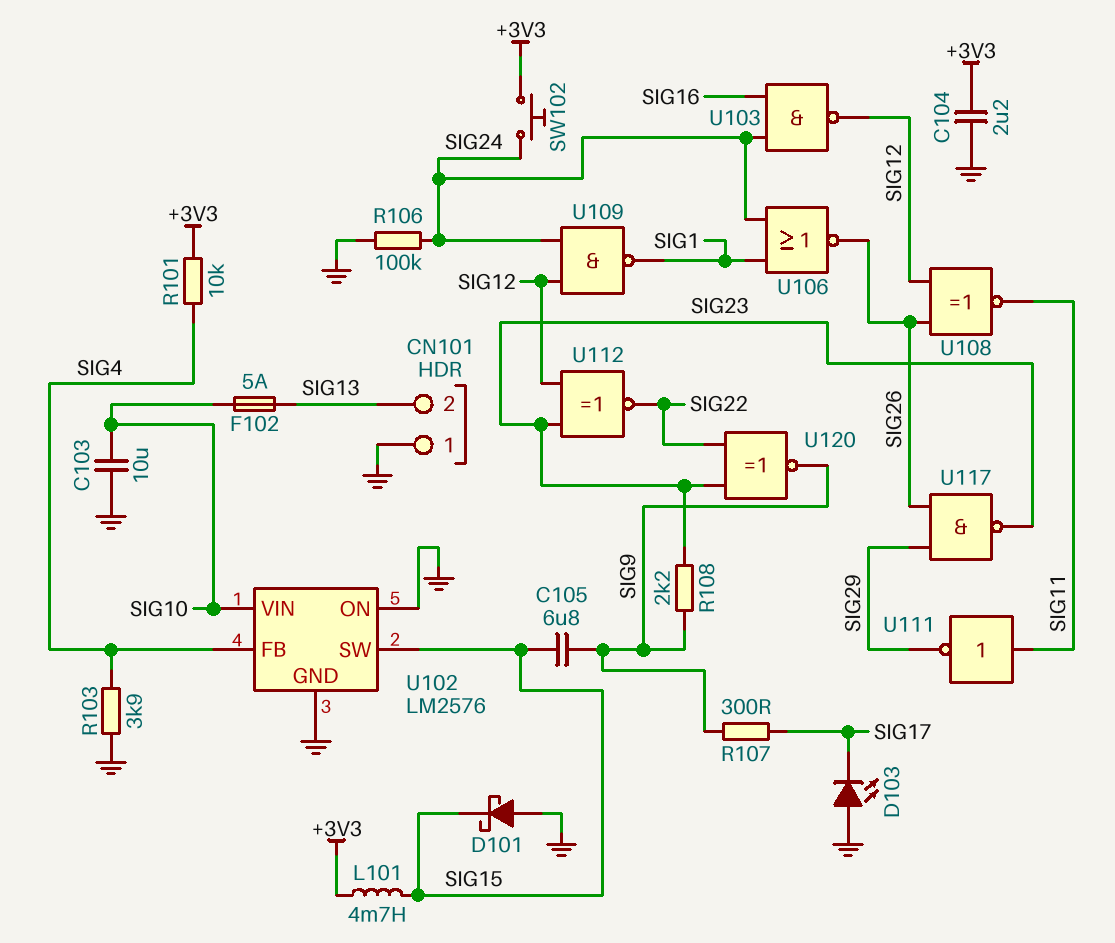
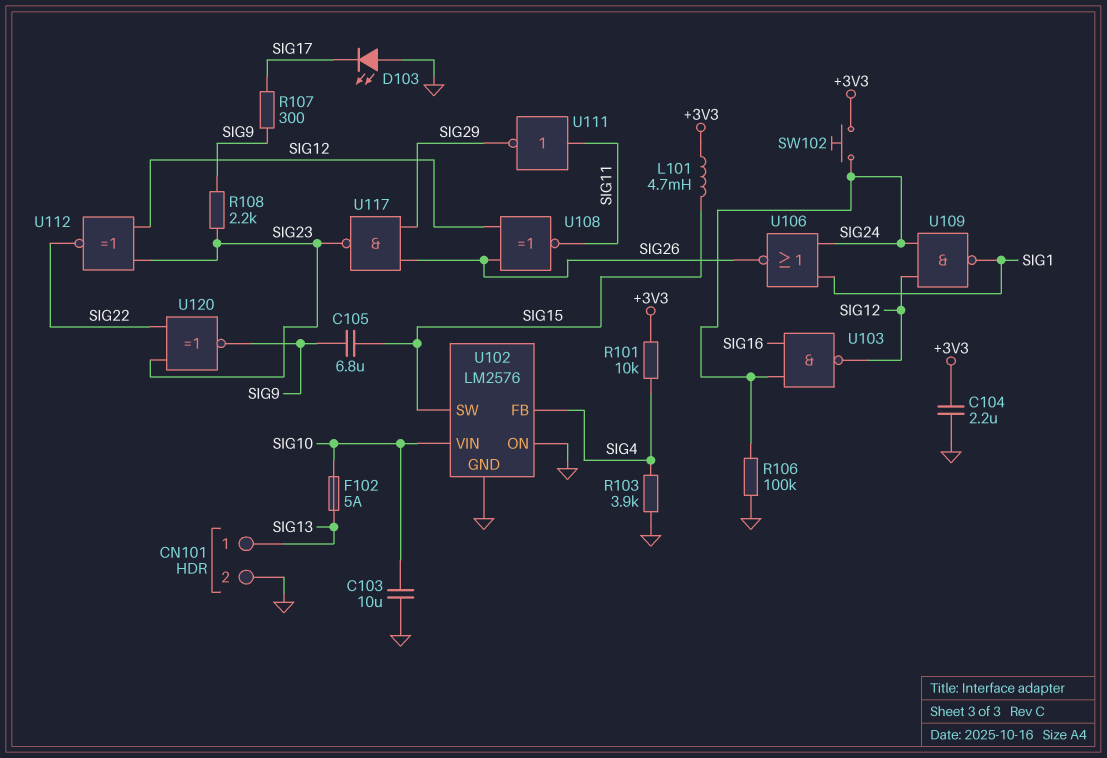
CN101 pin 1: GND -> SIG13
CN101 pin 2: SIG13 -> GND
D101: schottky (A GND, K SIG15) -> none

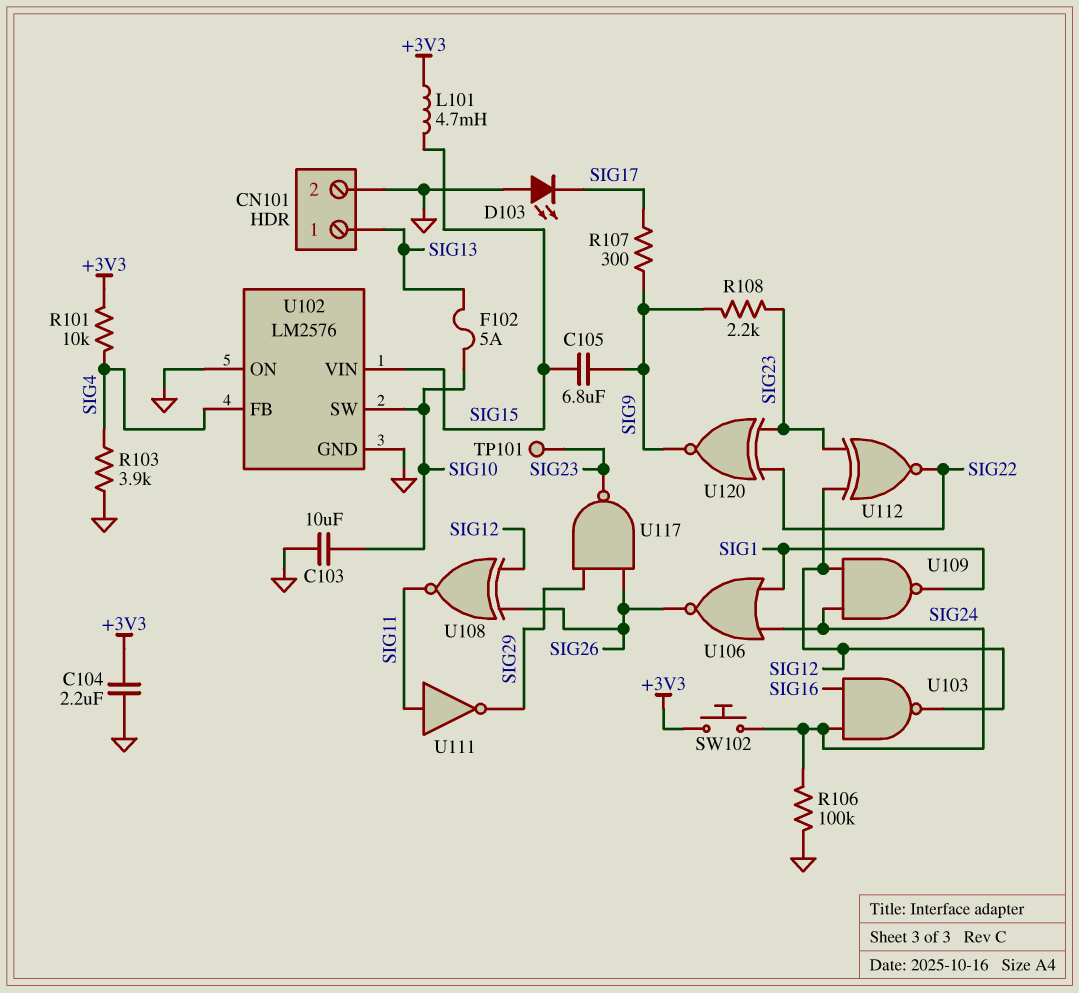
TP101: none -> test point (SIG23)
U102 pin SW: SIG15 -> SIG10
U102 pin VIN: SIG10 -> SIG15

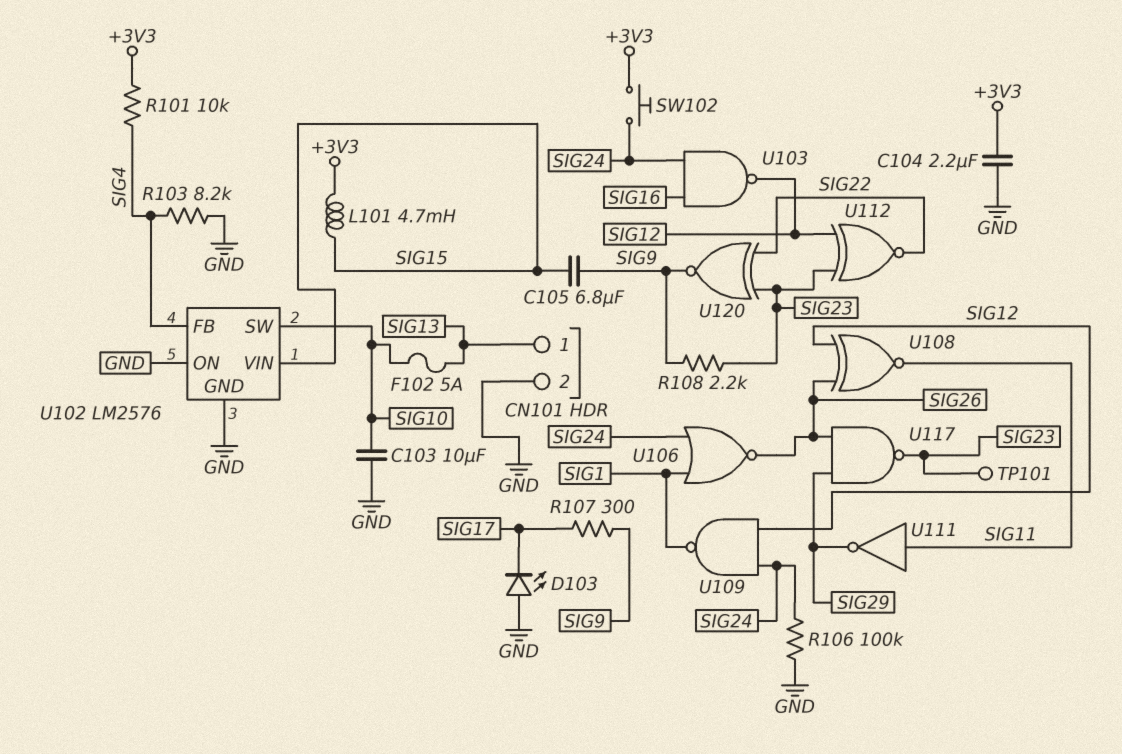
R103: 3.9k (GND, SIG4) -> 8.2k (GND, SIG4)

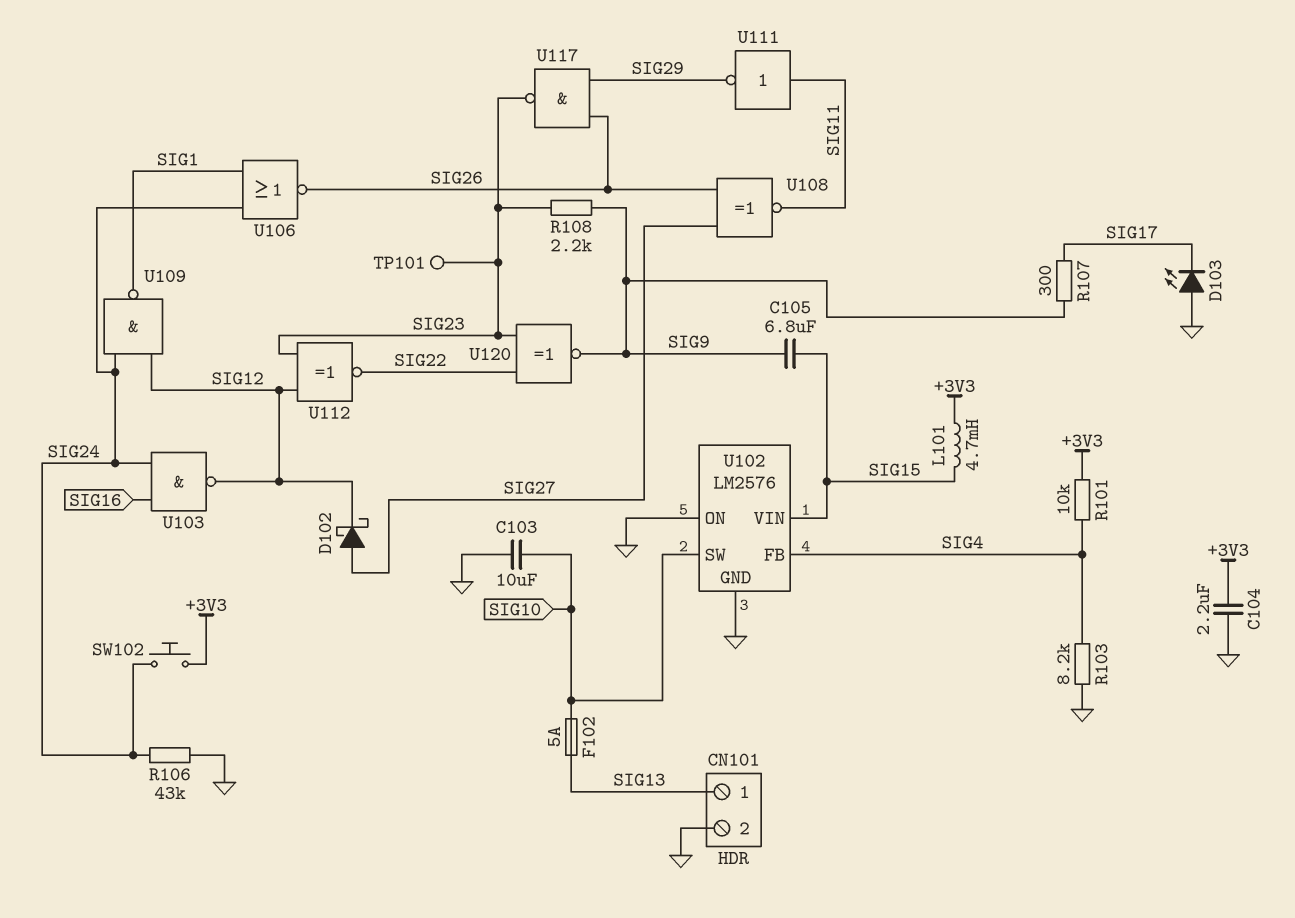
D102: none -> schottky (A SIG27, K SIG12)
R106: 100k (GND, SIG24) -> 43k (GND, SIG24)
U108: XNOR (in SIG12, in SIG26, out SIG11) -> XNOR (in SIG26, in SIG27, out SIG11)

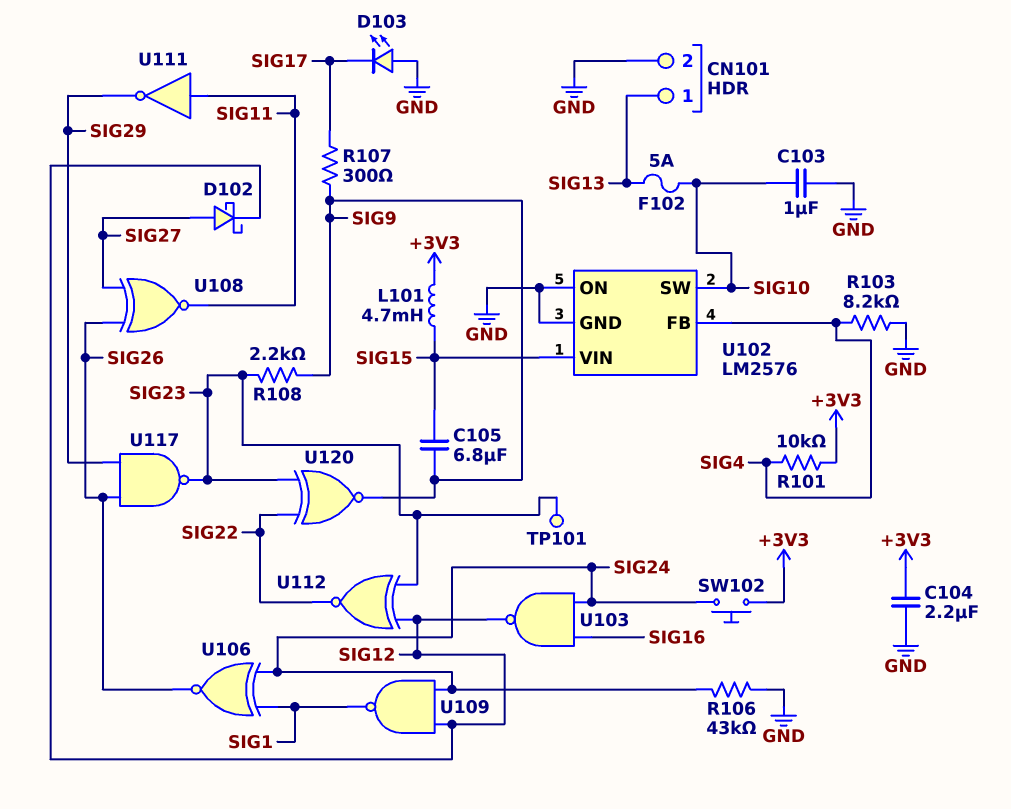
C103: 10uF (GND, SIG10) -> 1uF (GND, SIG10)
U106: NOR (in SIG1, in SIG24, out SIG26) -> XNOR (in SIG1, in SIG24, out SIG26)

